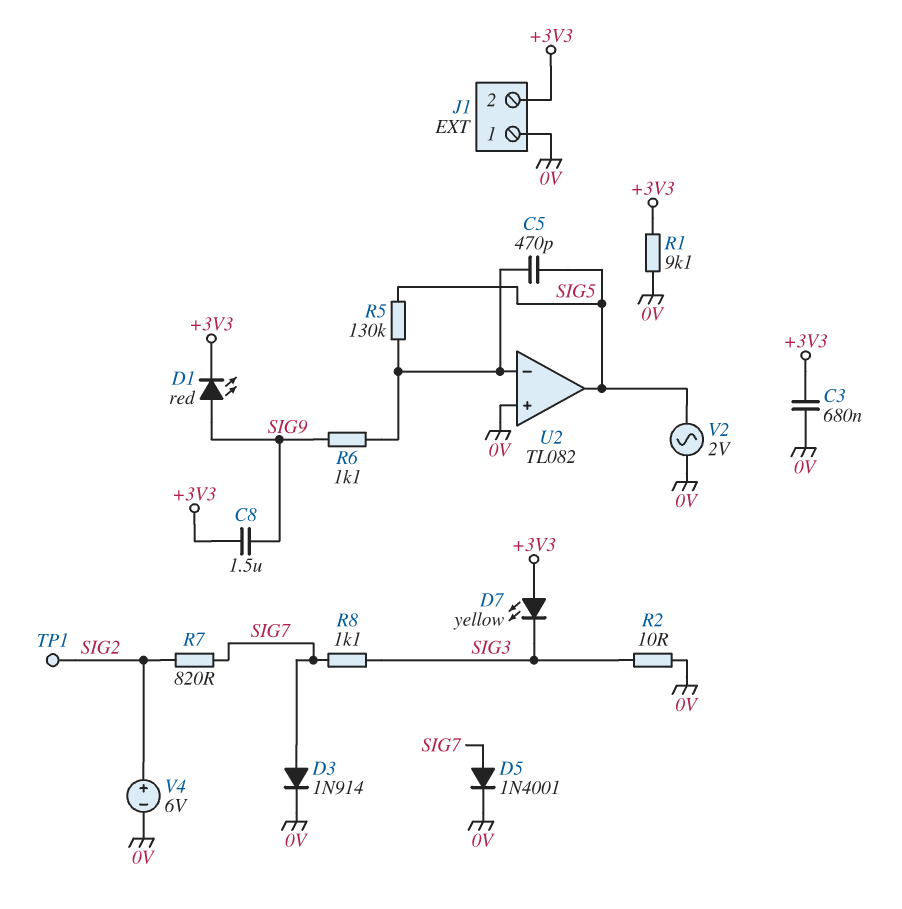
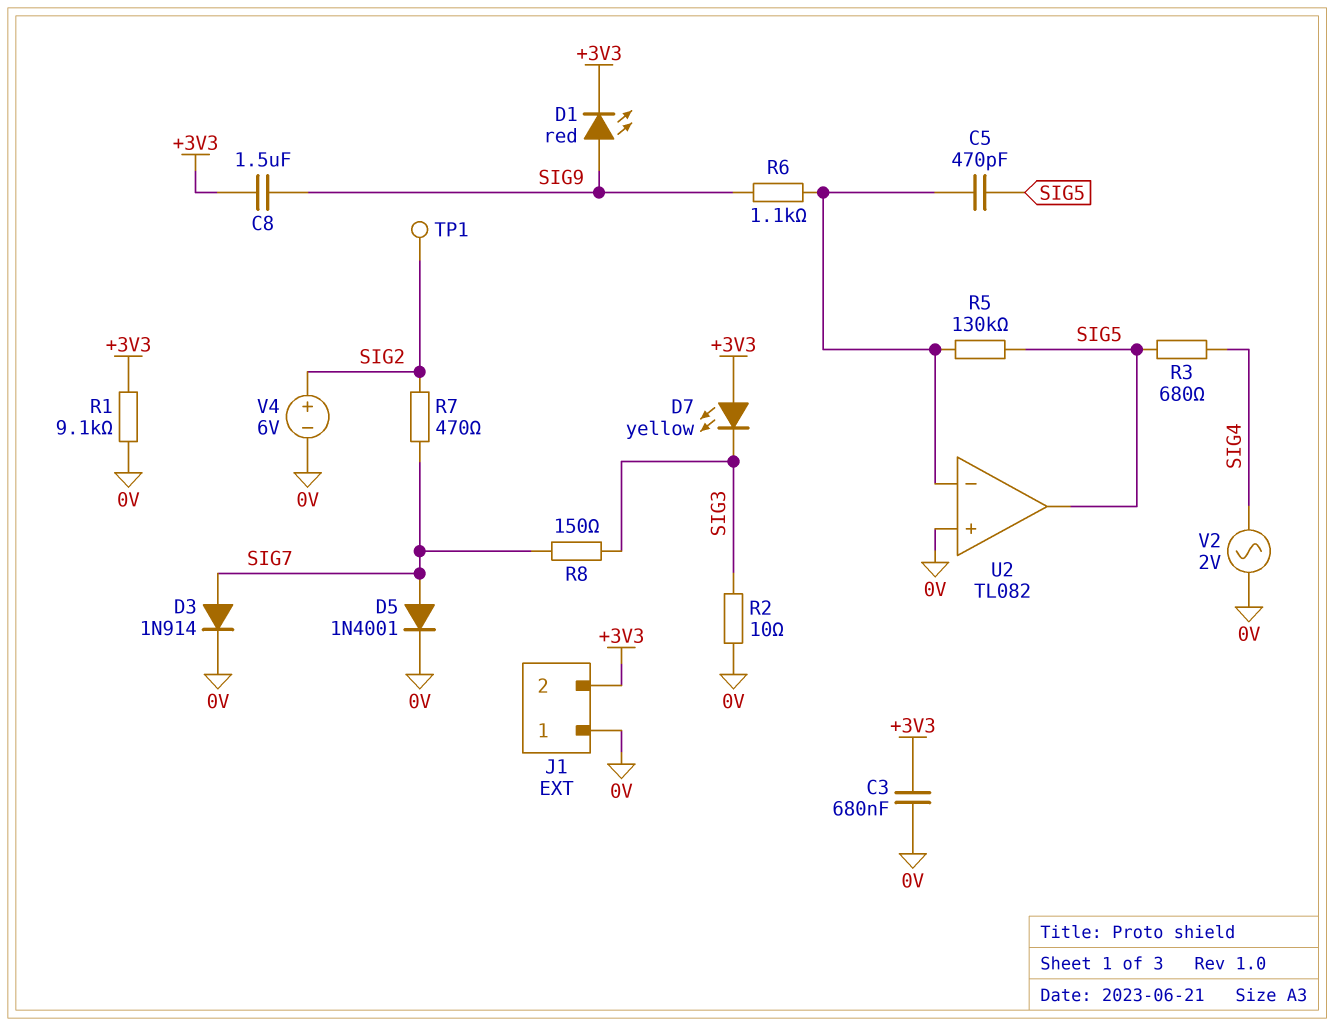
R3: none -> 680 (SIG4, SIG5)
R7: 820 (SIG2, SIG7) -> 470 (SIG2, SIG7)
R8: 1.1k (SIG3, SIG7) -> 150 (SIG3, SIG7)
V2: AC 2V (0V, SIG5) -> AC 2V (0V, SIG4)

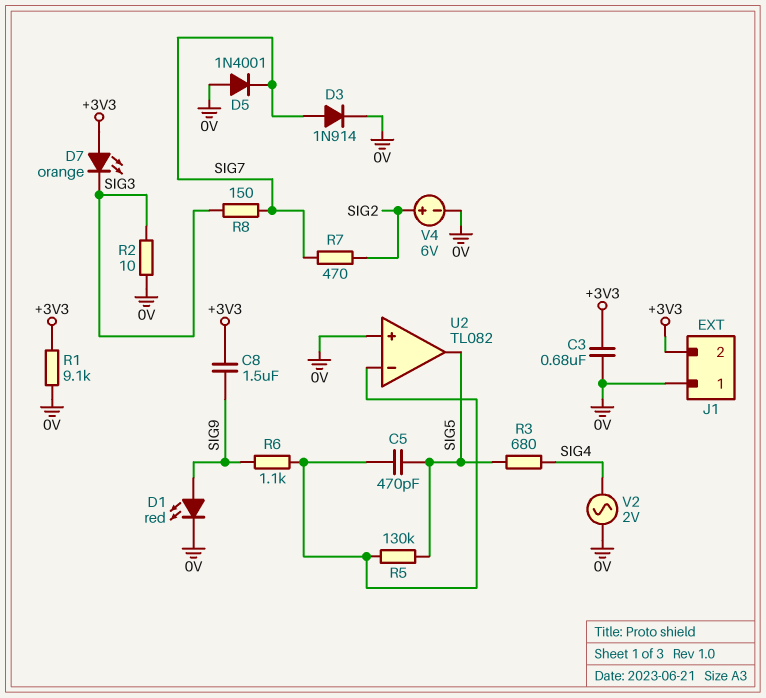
D1: LED red (A SIG9, K +3V3) -> LED red (A SIG9, K 0V)
D5: diode 1N4001 (A SIG7, K 0V) -> diode 1N4001 (A 0V, K SIG7)
D7: LED yellow (A +3V3, K SIG3) -> LED orange (A +3V3, K SIG3)
TP1: test point (SIG2) -> none

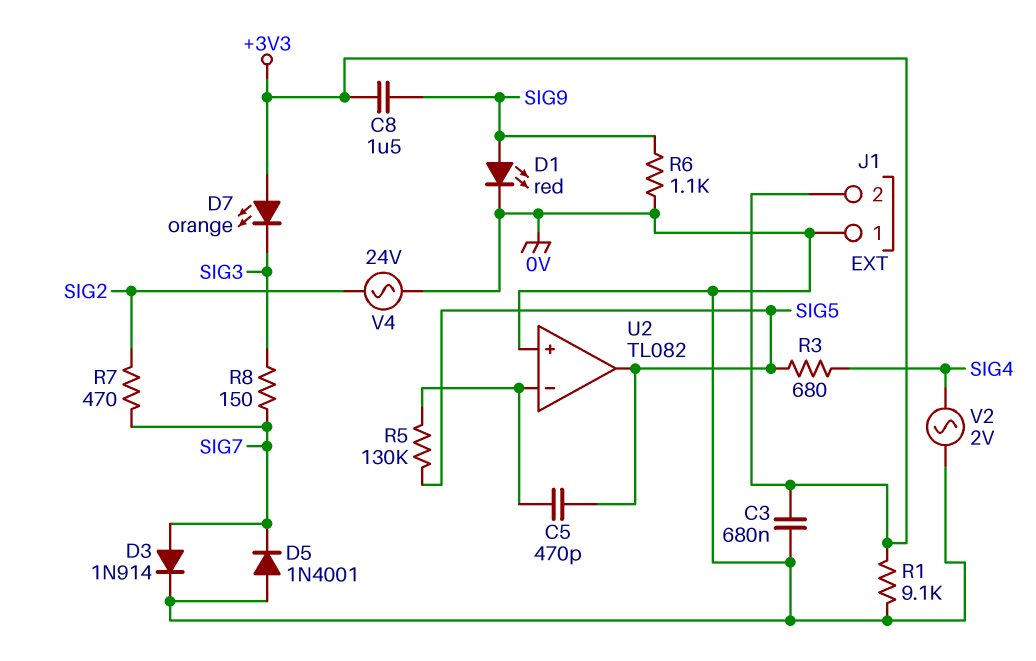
R2: 10 (0V, SIG3) -> none
R6: 1.1k (SIG9, U2/in-) -> 1.1k (0V, SIG9)
V4: 6V (plus SIG2, minus 0V) -> AC 24V (0V, SIG2)

